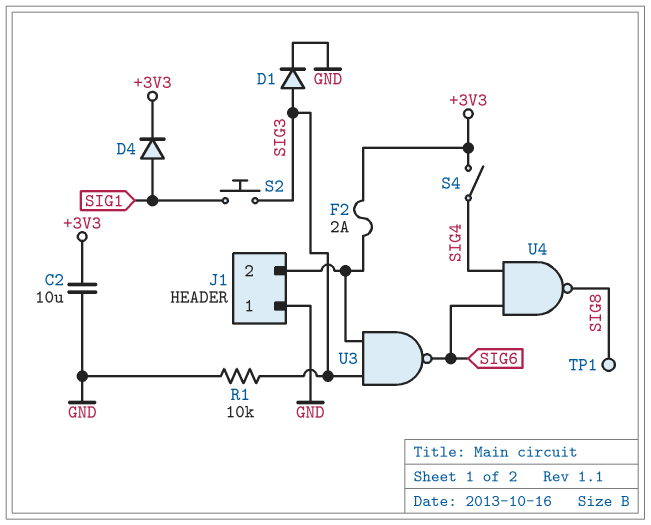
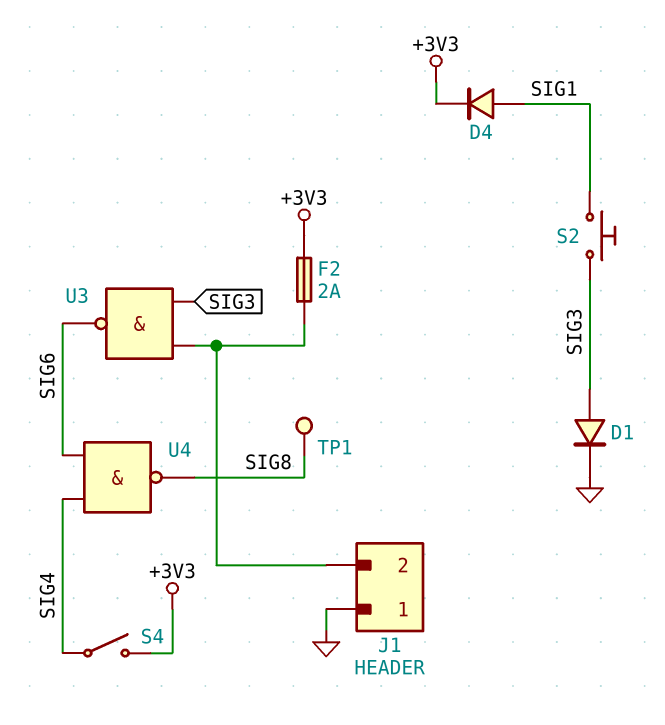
C2: 10uF (+3V3, GND) -> none
R1: 10k (GND, SIG3) -> none

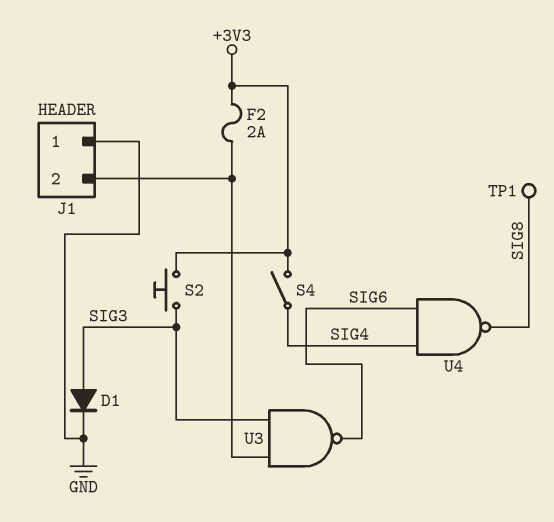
D4: diode (A SIG1, K +3V3) -> none
S2: button (SIG1, SIG3) -> button (+3V3, SIG3)

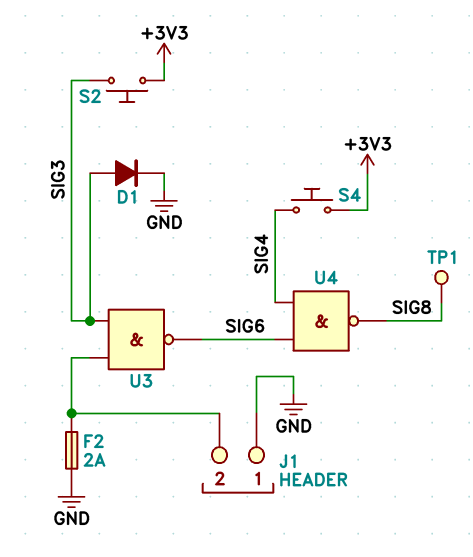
F2: 2A (+3V3, J1/2) -> 2A (GND, J1/2)
S4: switch (+3V3, SIG4) -> button (+3V3, SIG4)

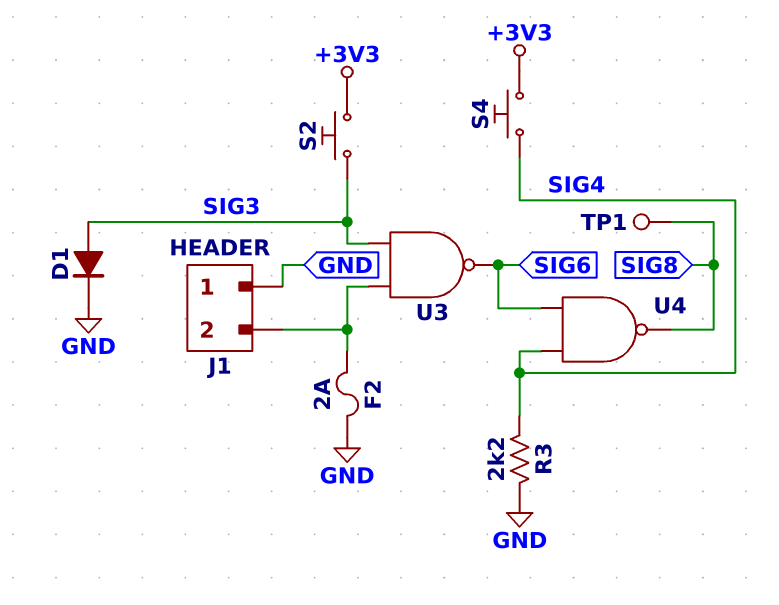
R3: none -> 2.2k (GND, SIG4)

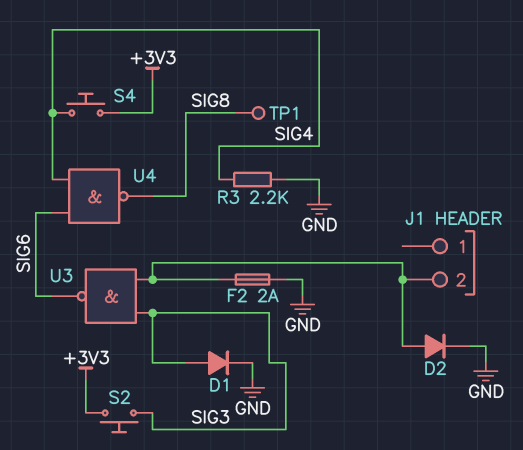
D2: none -> diode (A J1/2, K GND)
J1 pin 1: GND -> none

